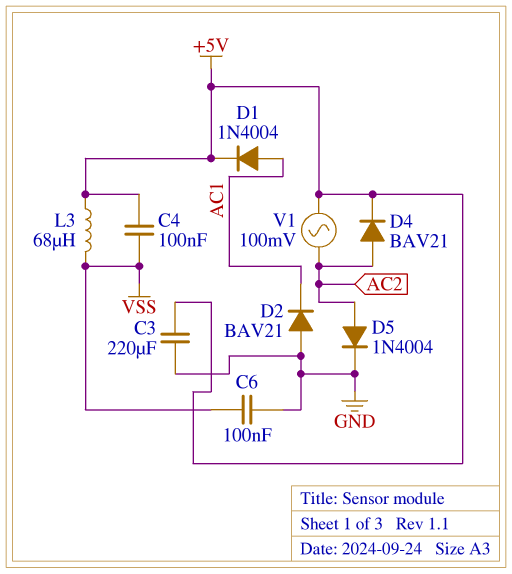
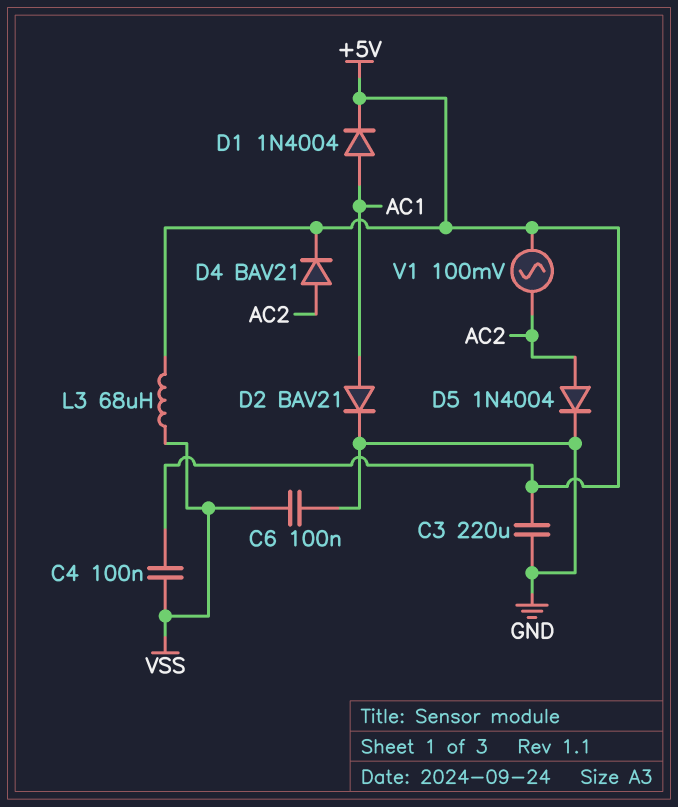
D2: diode BAV21 (A GND, K AC1) -> diode BAV21 (A AC1, K GND)

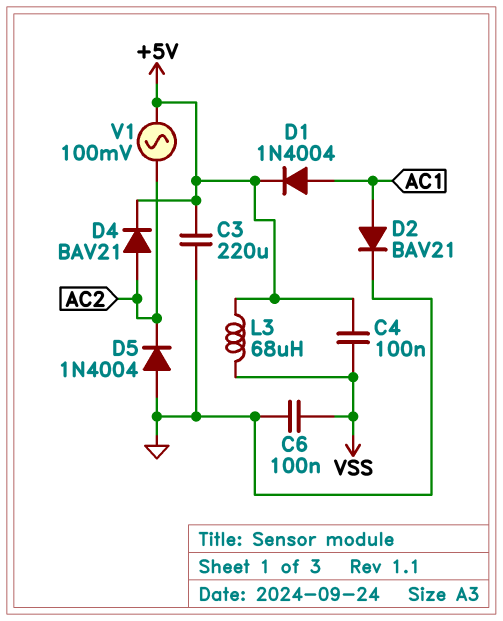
D5: diode 1N4004 (A AC2, K GND) -> diode 1N4004 (A GND, K AC2)

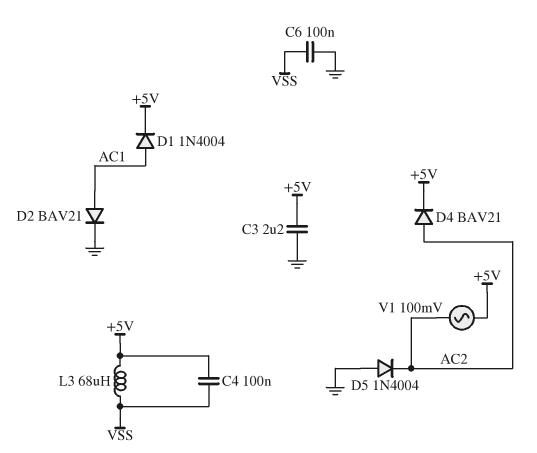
C3: 220uF (+5V, GND) -> 2.2uF (+5V, GND)

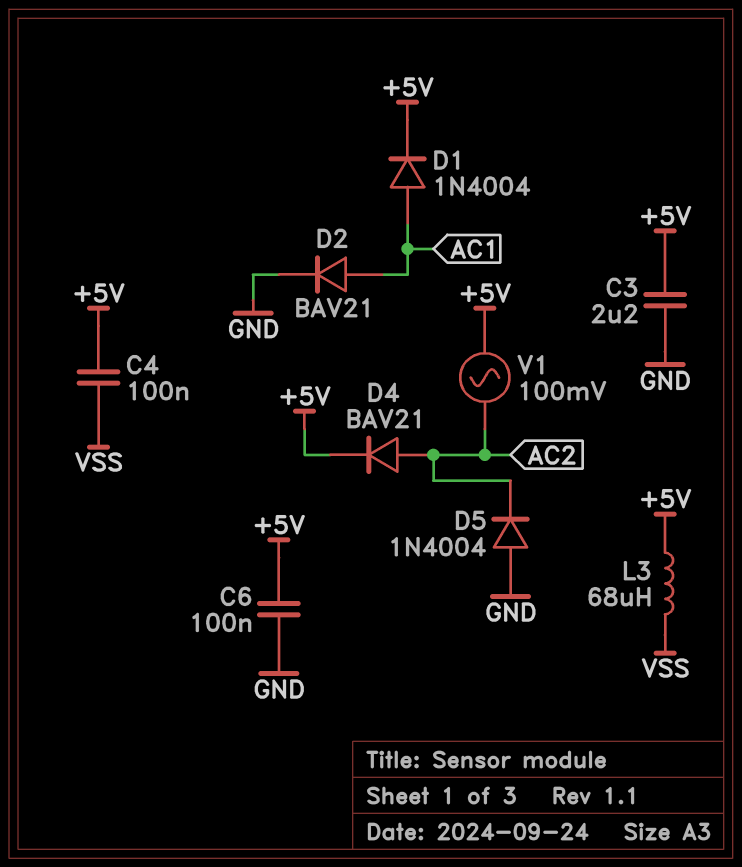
C6: 100nF (GND, VSS) -> 100nF (+5V, GND)

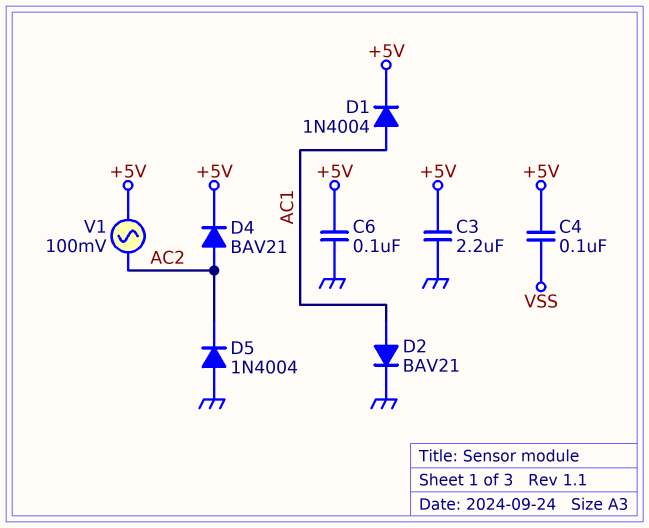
L3: 68uH (+5V, VSS) -> none

